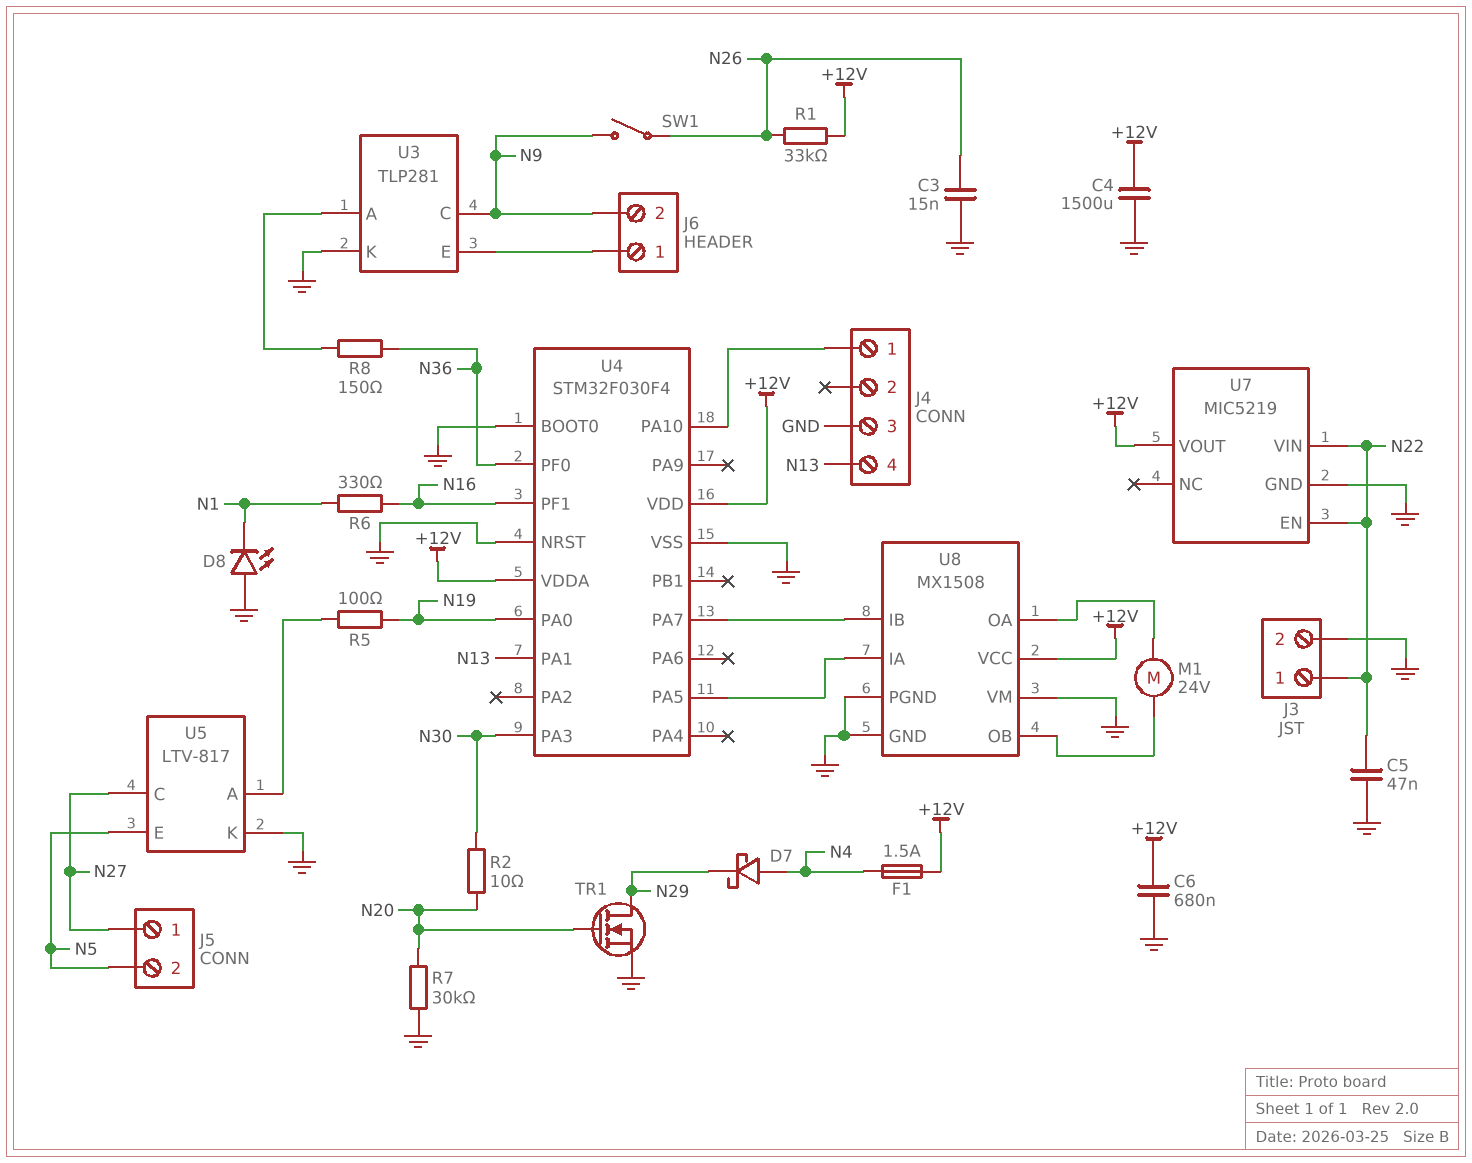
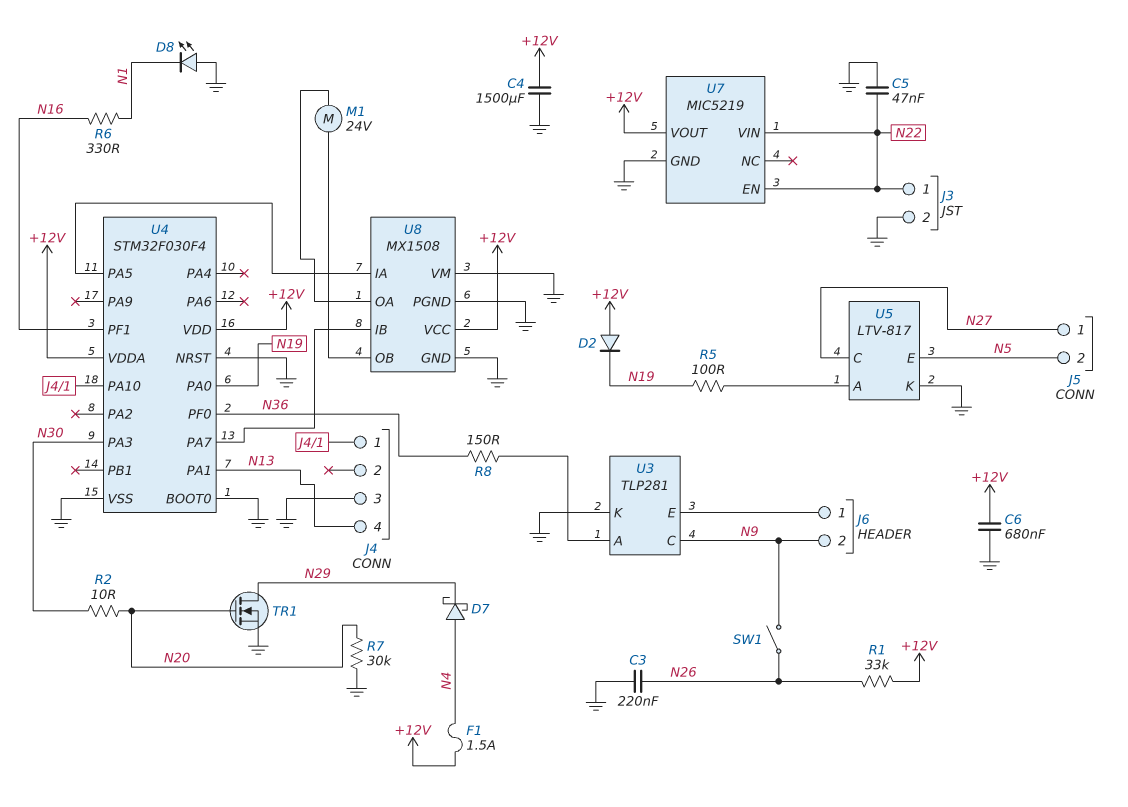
C3: 15nF (GND, N26) -> 220nF (GND, N26)
D2: none -> diode (A +12V, K N19)

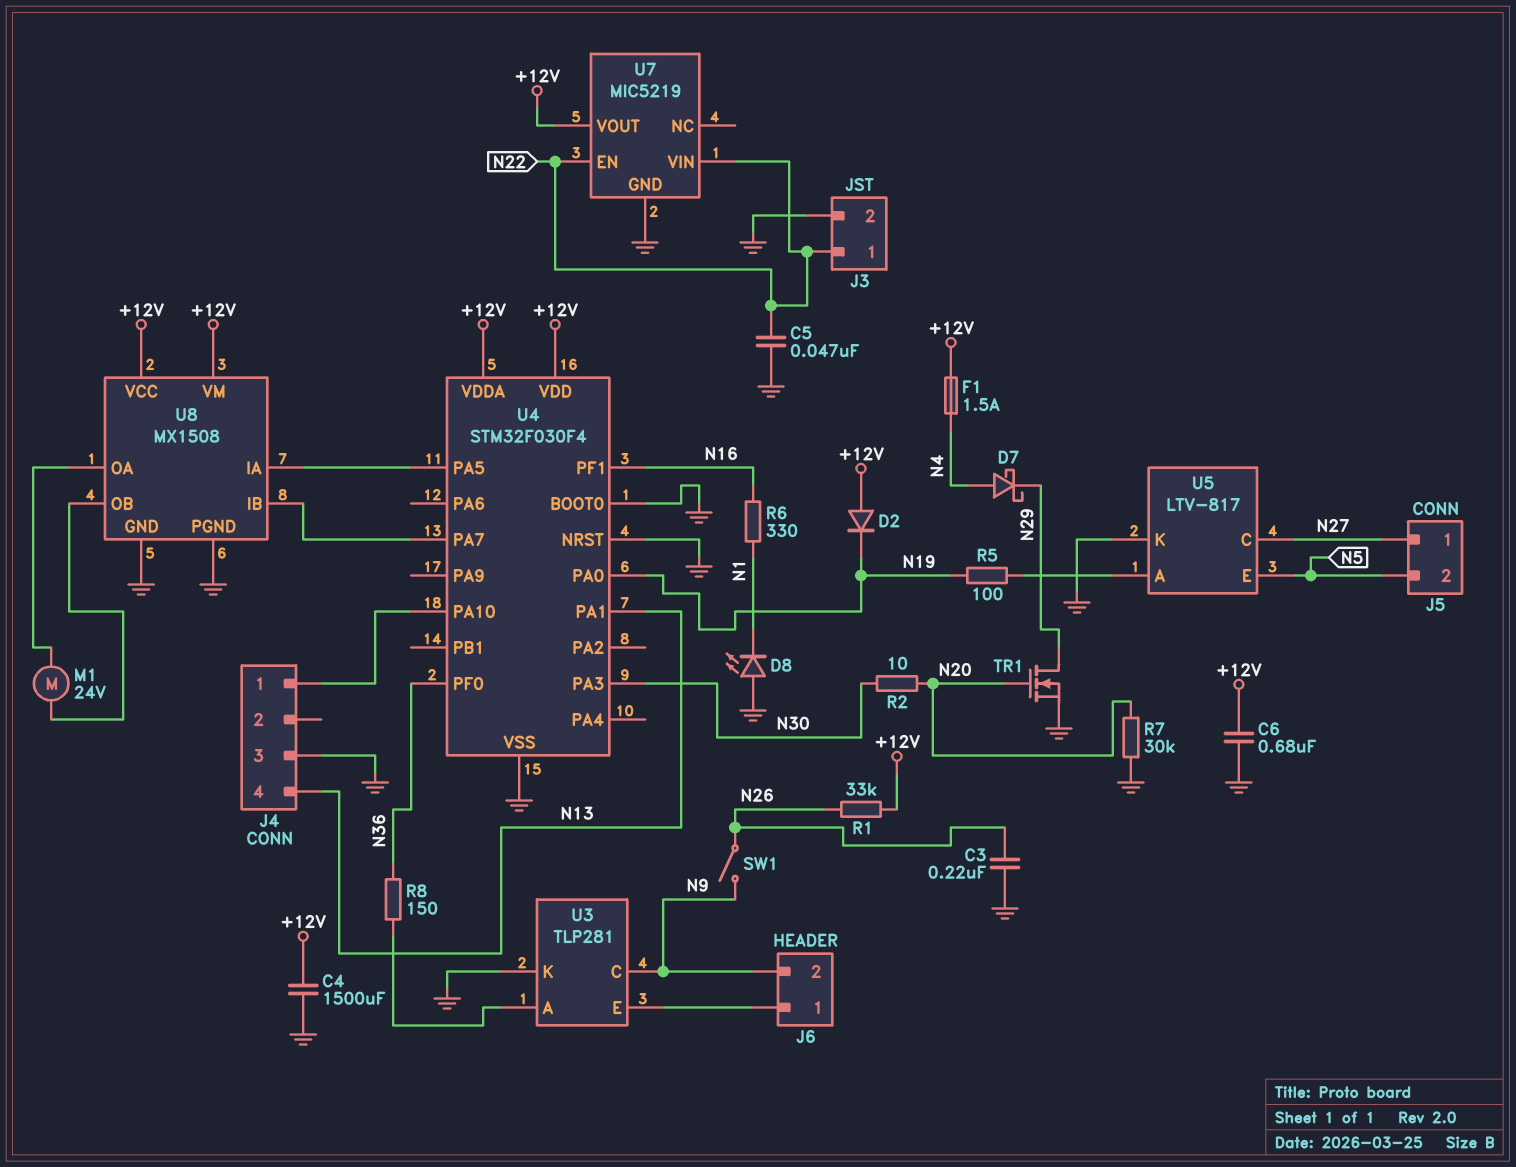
U8 pin VM: GND -> +12V

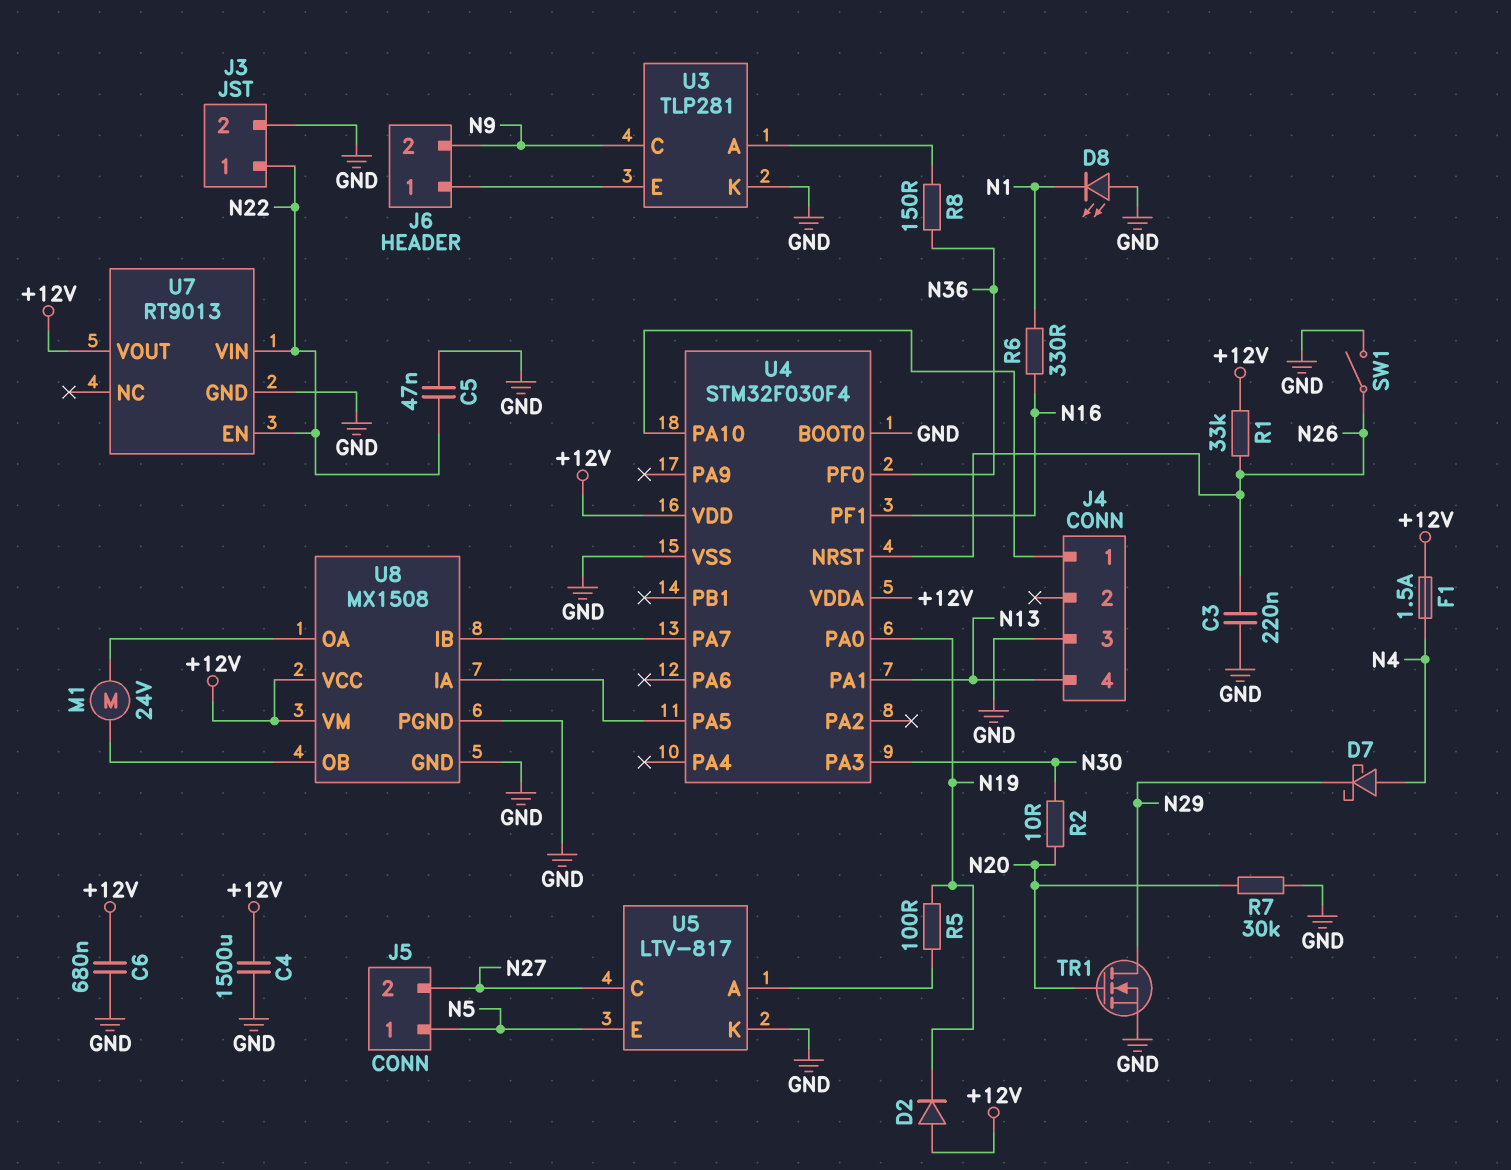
J5 pin 1: N27 -> N5
J5 pin 2: N5 -> N27
SW1: switch (N9, N26) -> switch (GND, N26)
U4 pin NRST: GND -> N26
U7: MIC5219 -> RT9013

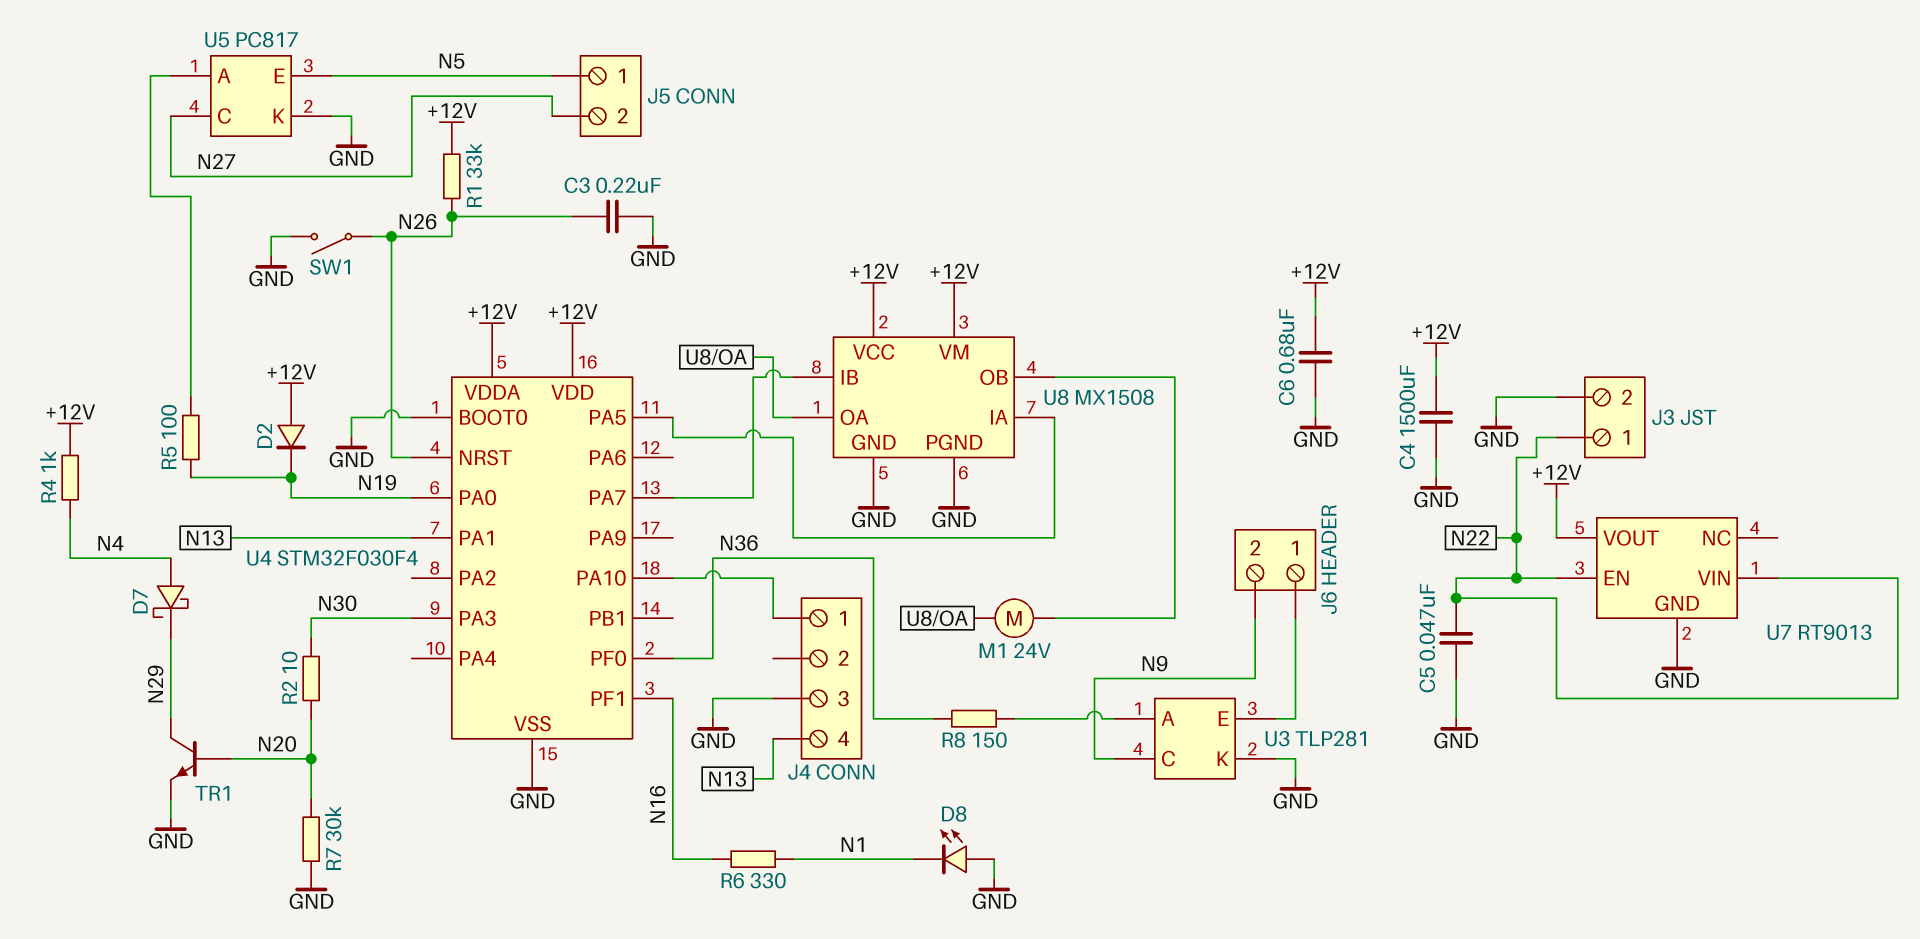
F1: 1.5A (+12V, N4) -> none
R4: none -> 1k (+12V, N4)
TR1: NMOS (G N20, D N29, S GND) -> NPN (B N20, C N29, E GND)
U5: LTV-817 -> PC817

